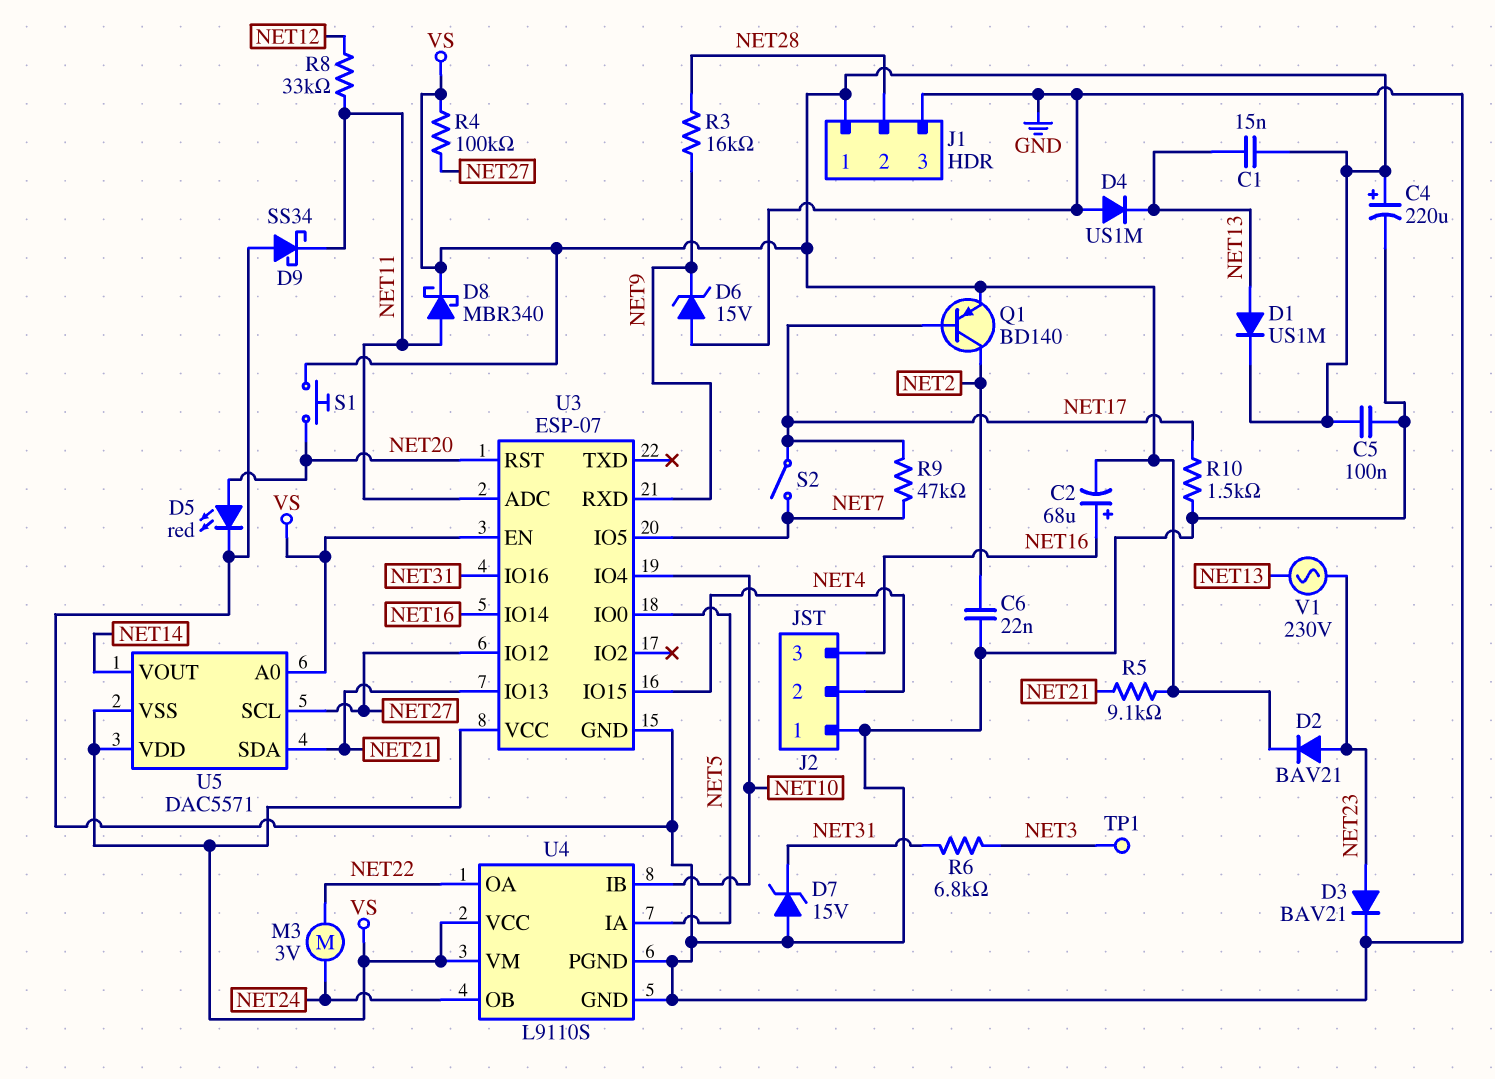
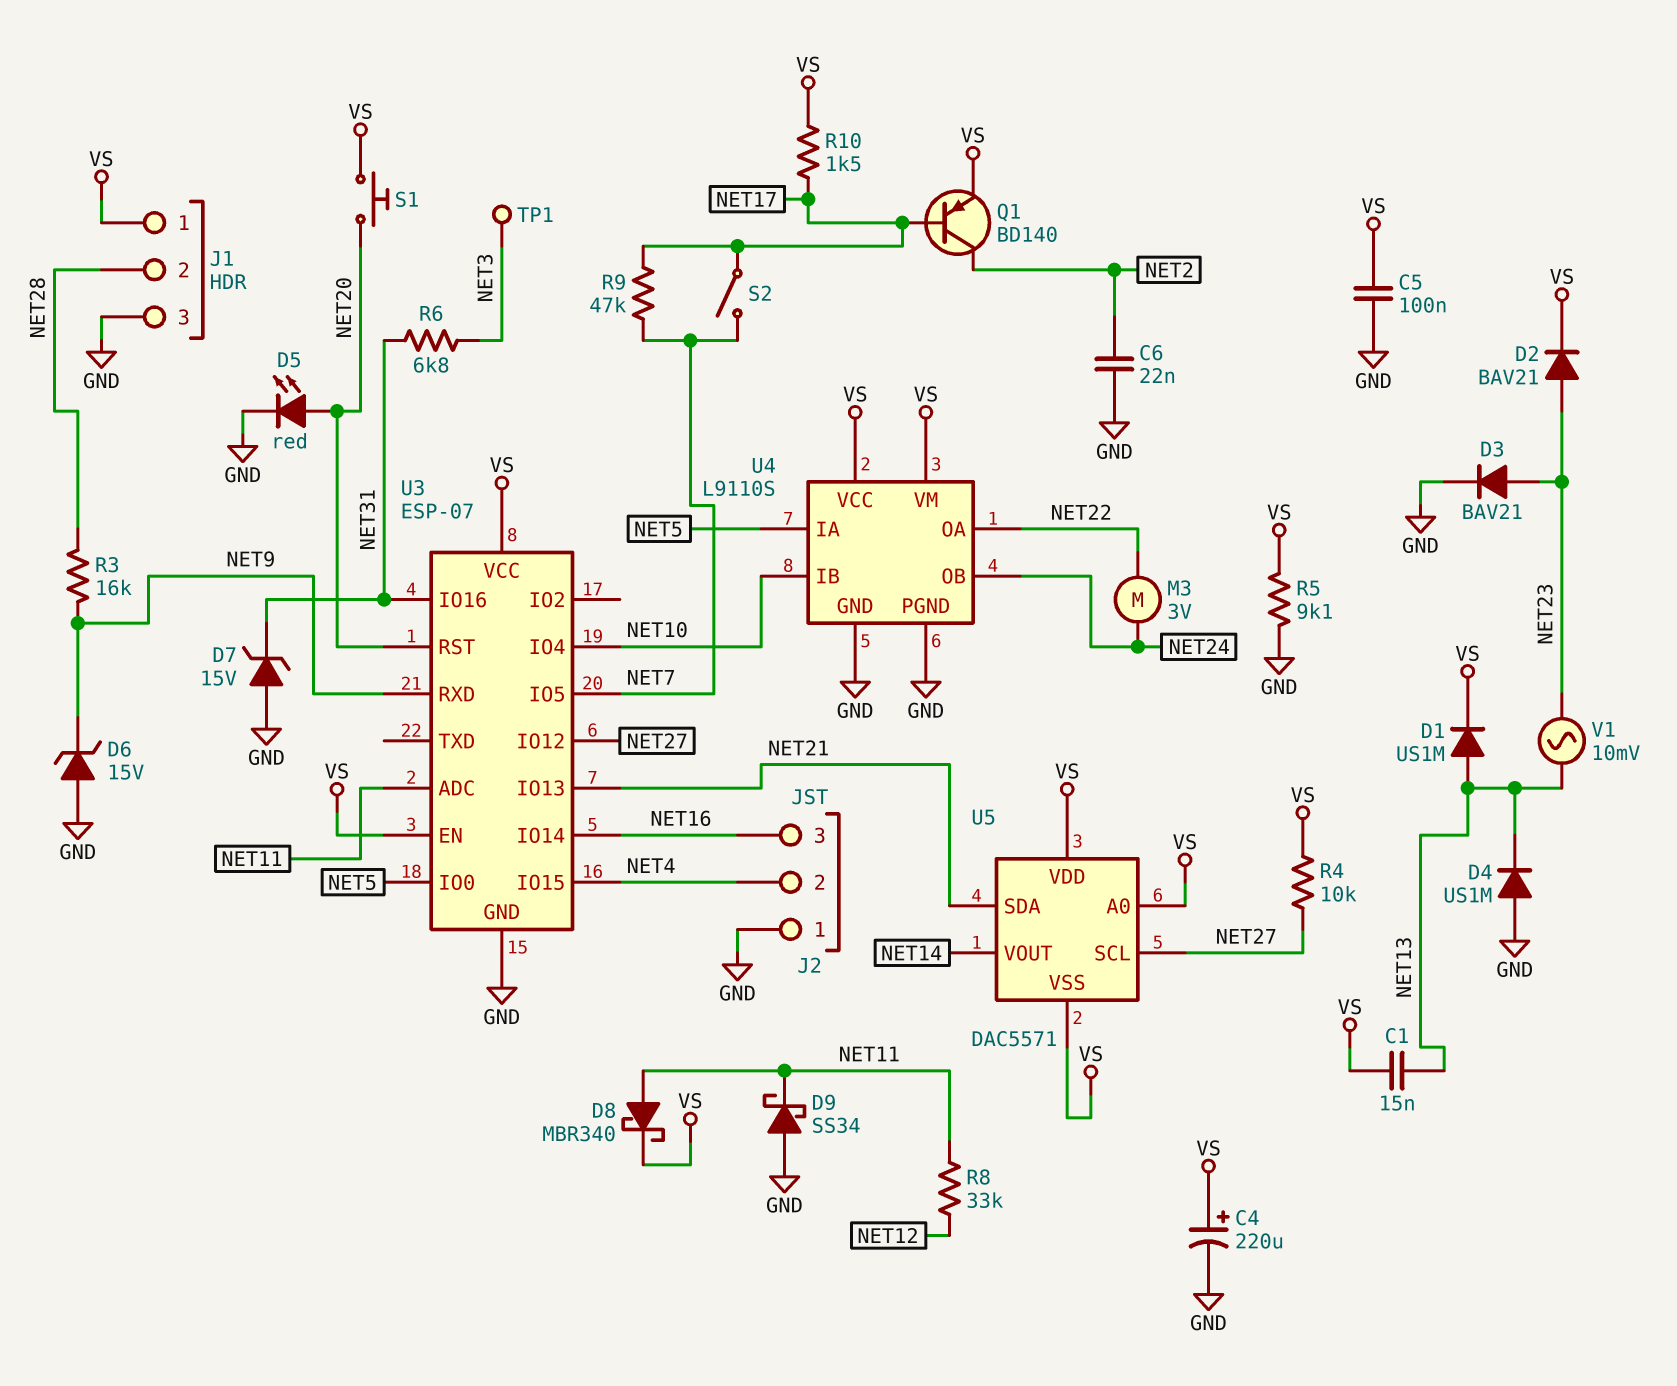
C2: 68uF (plus NET16, minus VS) -> none
R4: 100k (NET27, VS) -> 10k (NET27, VS)
R5: 9.1k (NET21, VS) -> 9.1k (GND, VS)
R10: 1.5k (GND, NET17) -> 1.5k (NET17, VS)
V1: AC 230V (NET13, NET23) -> AC 10mV (NET13, NET23)

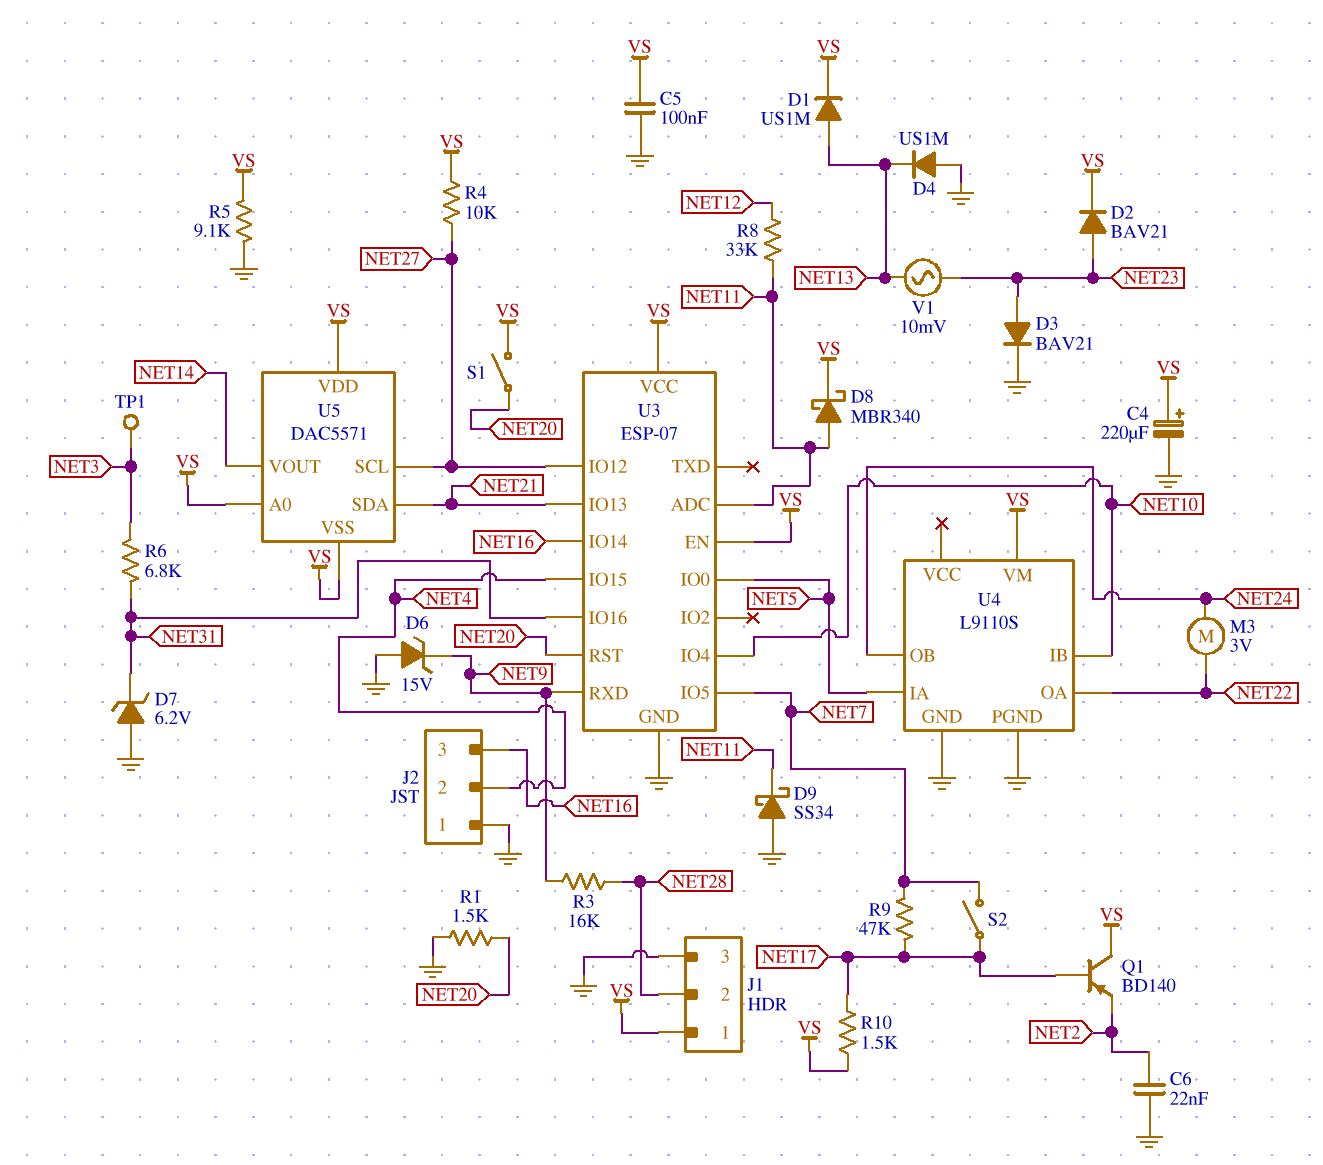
C1: 15nF (NET13, VS) -> none
D5: LED red (A NET20, K GND) -> none
D7: zener 15V (A GND, K NET31) -> zener 6.2V (A GND, K NET31)
Q1: PNP BD140 (B NET17, C NET2, E VS) -> PNP BD140 (B NET17, C VS, E NET2)
R1: none -> 1.5k (GND, NET20)
S1: button (NET20, VS) -> switch (NET20, VS)
U4 pin VCC: VS -> none

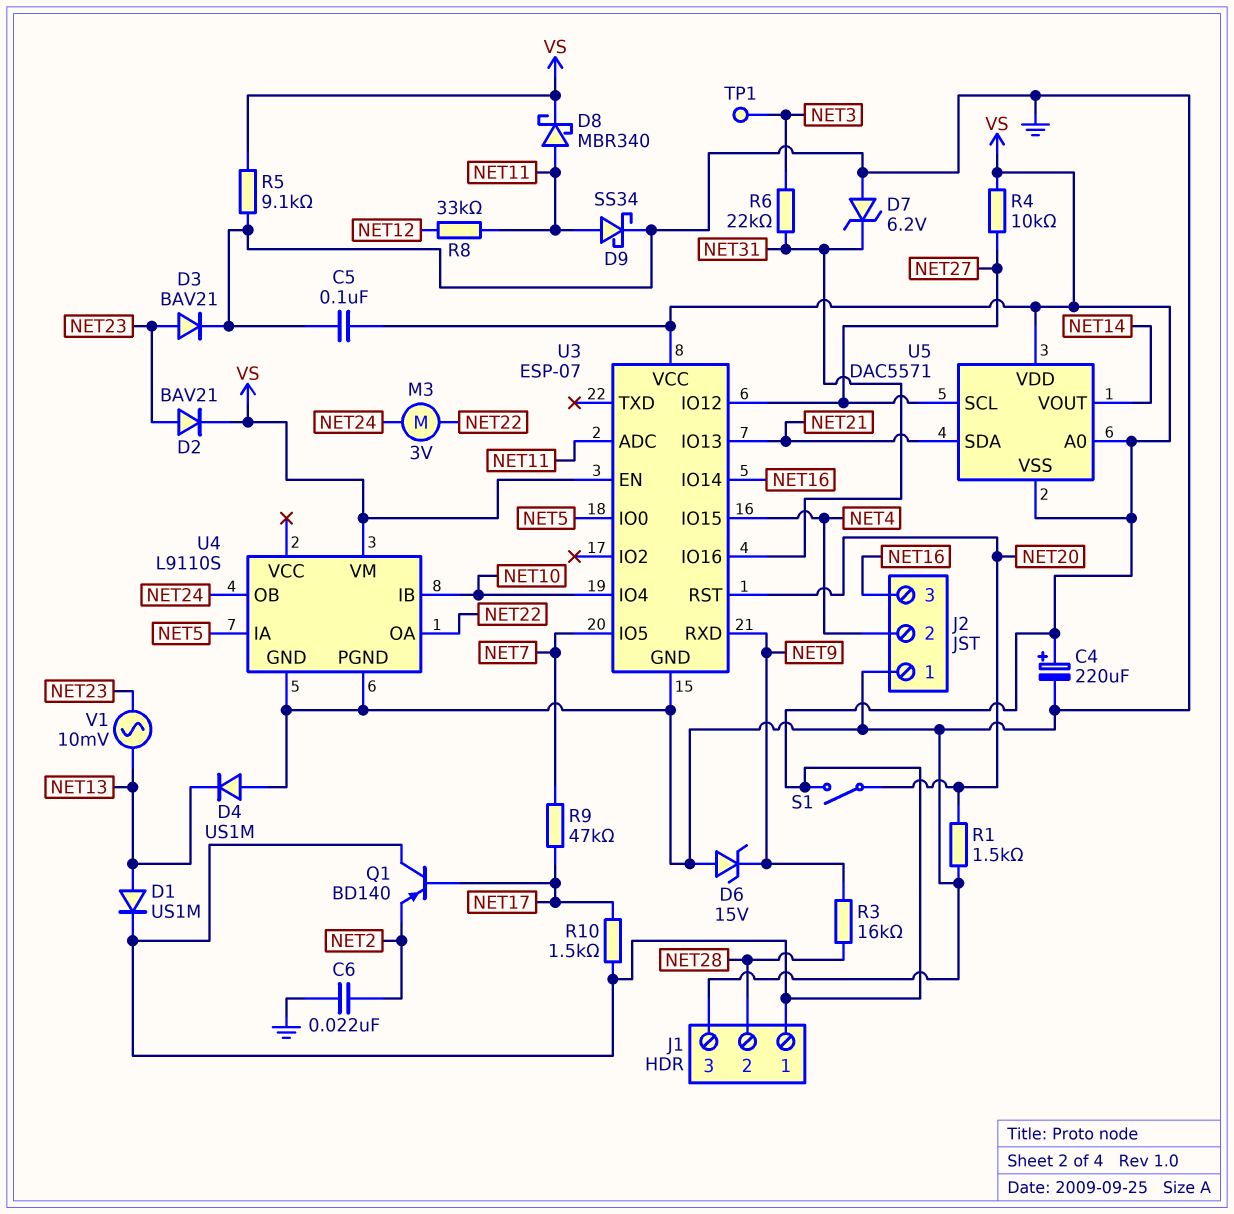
D9: schottky SS34 (A GND, K NET11) -> schottky SS34 (A NET11, K GND)
R6: 6.8k (NET3, NET31) -> 22k (NET3, NET31)
S2: switch (NET7, NET17) -> none

